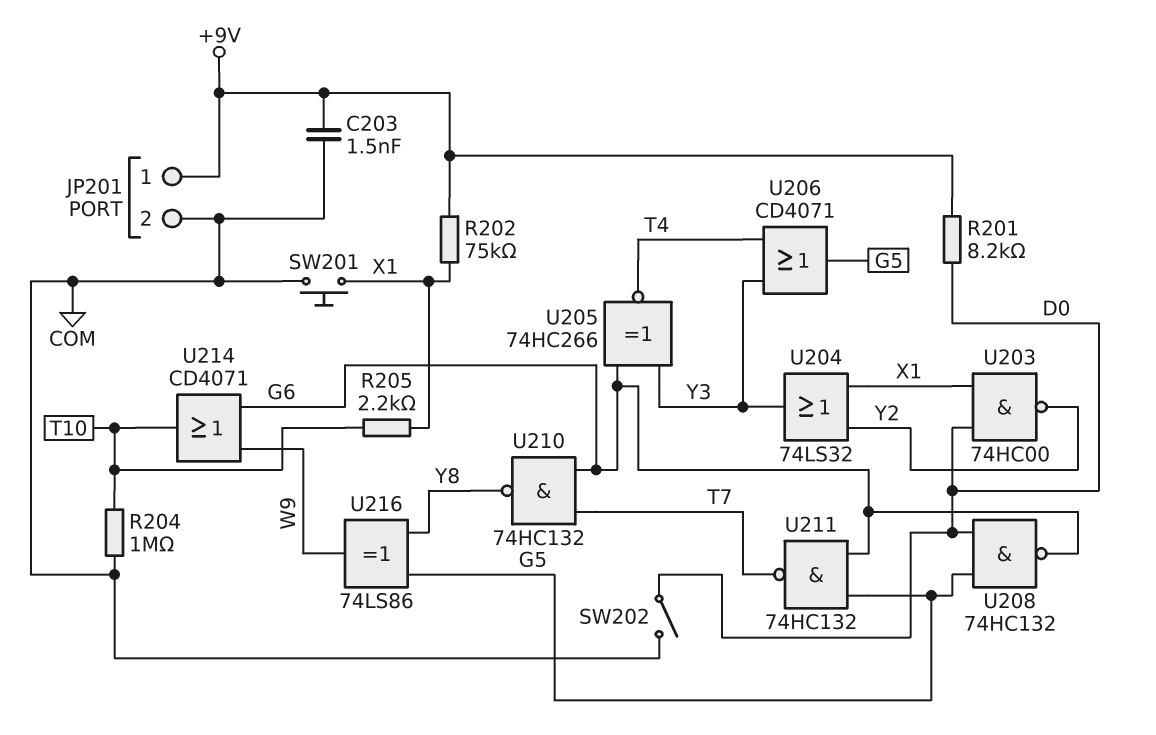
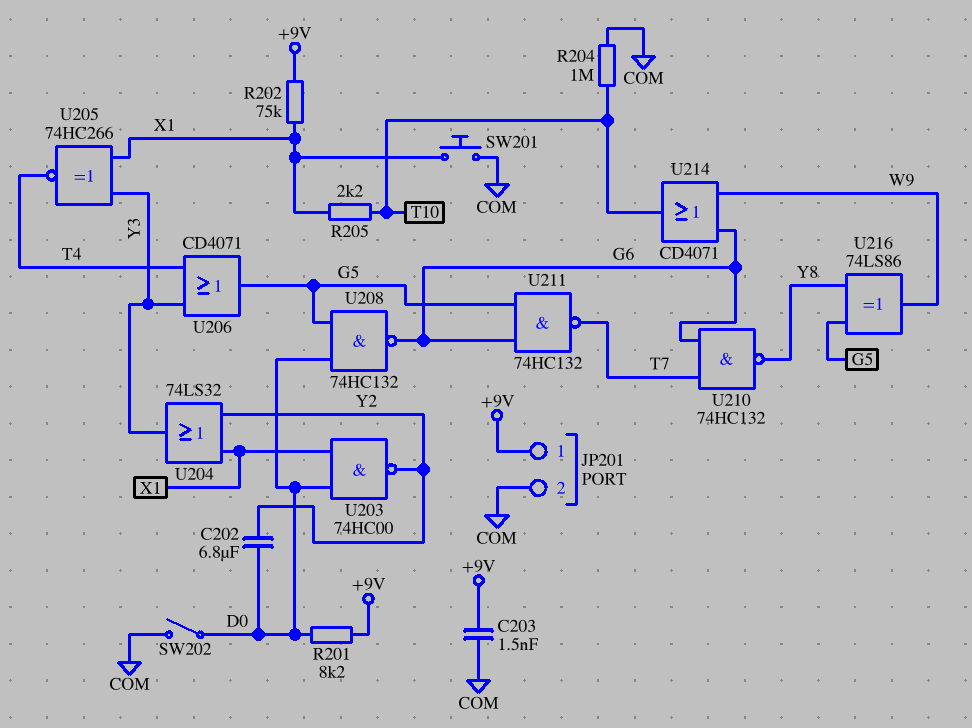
C202: none -> 6.8uF (D0, Y2)
U205: XNOR 74HC266 (in G6, in Y3, out T4) -> XNOR 74HC266 (in X1, in Y3, out T4)

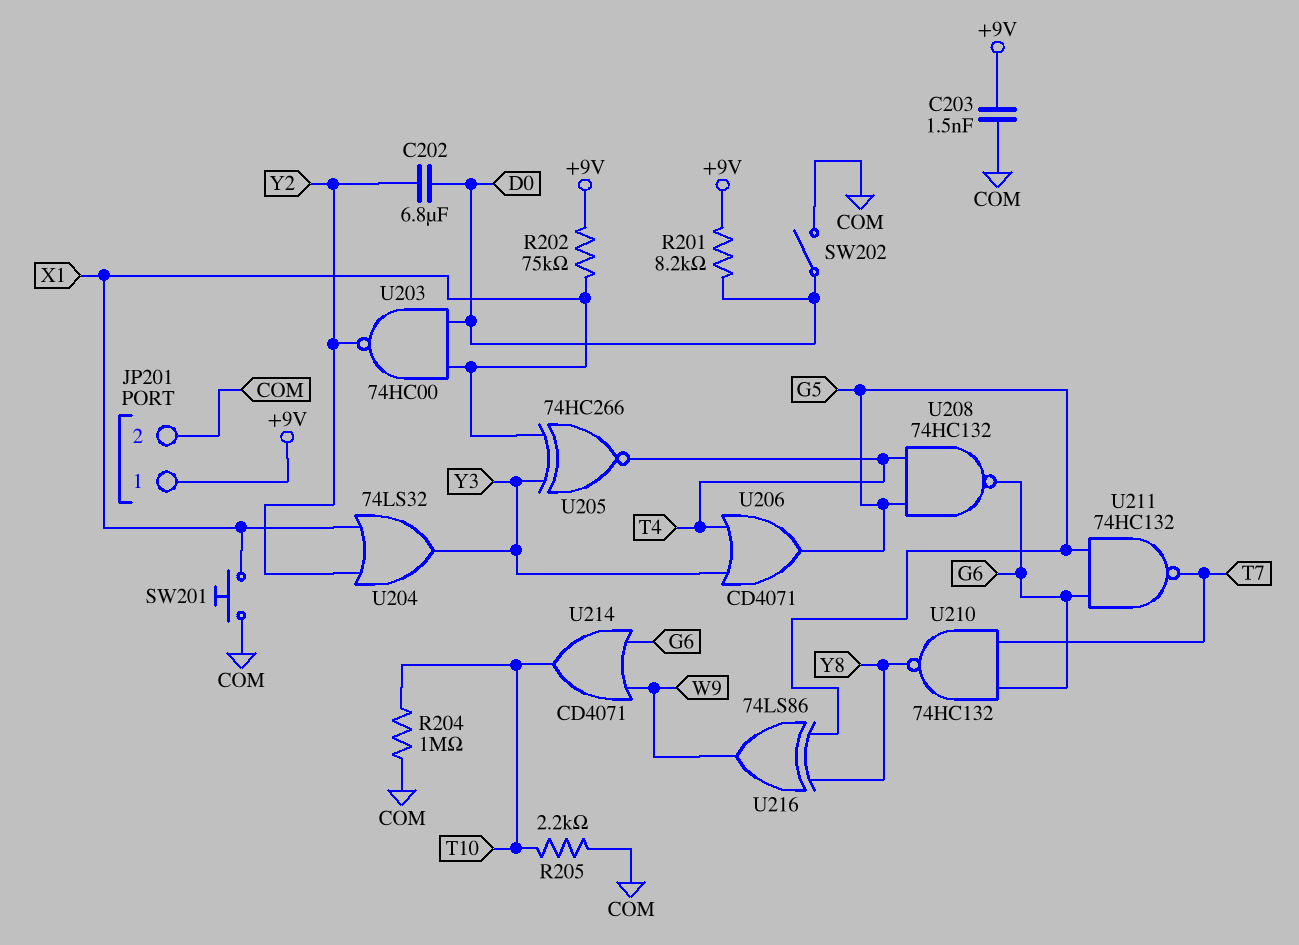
R205: 2.2k (T10, X1) -> 2.2k (COM, T10)
U208: NAND 74HC132 (in D0, in G5, out G6) -> NAND 74HC132 (in G5, in T4, out G6)

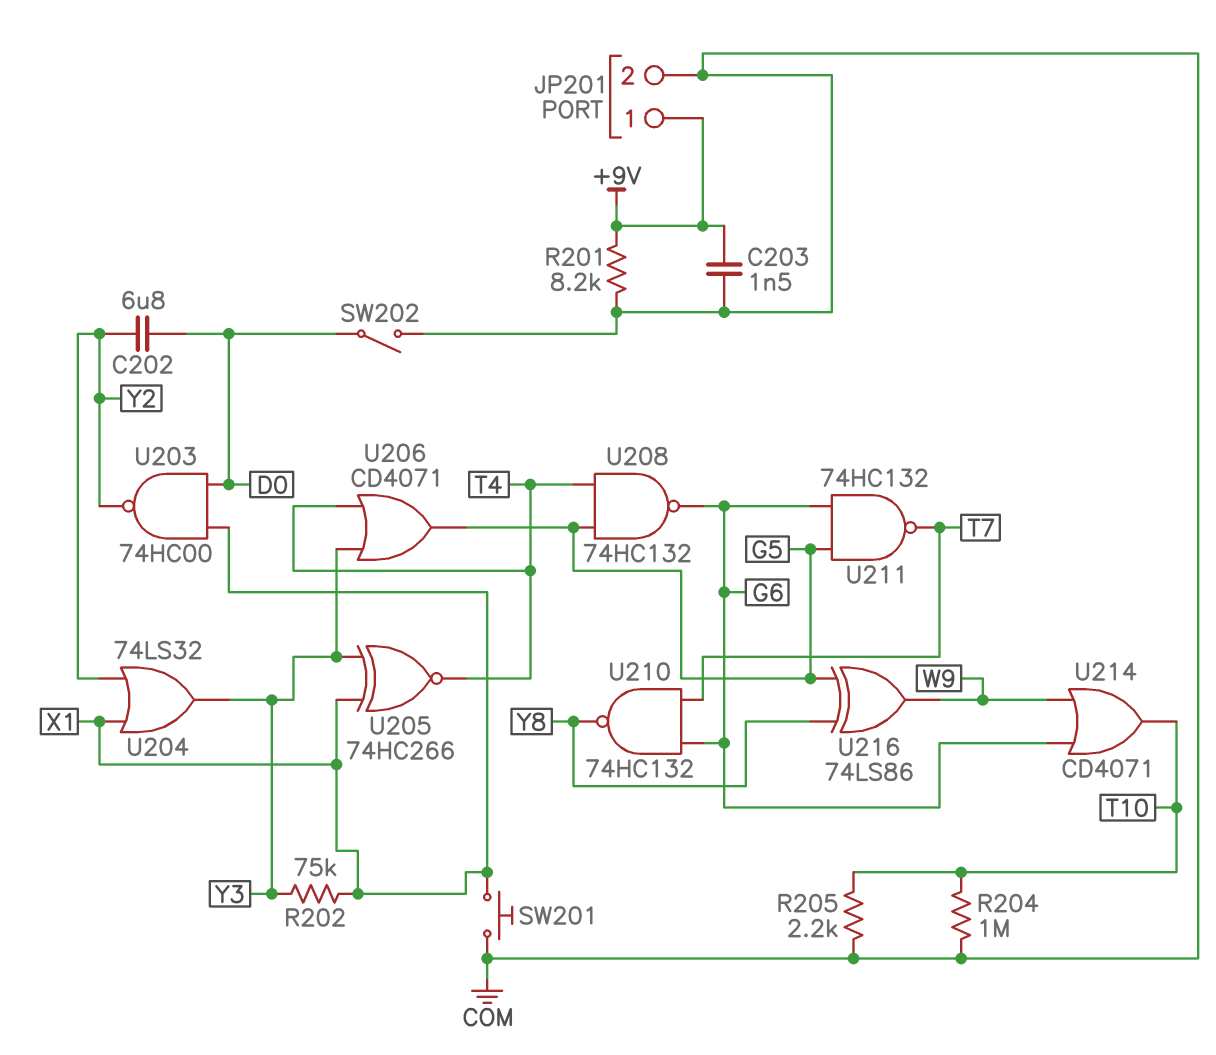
R201: 8.2k (+9V, D0) -> 8.2k (+9V, COM)
R202: 75k (+9V, X1) -> 75k (X1, Y3)

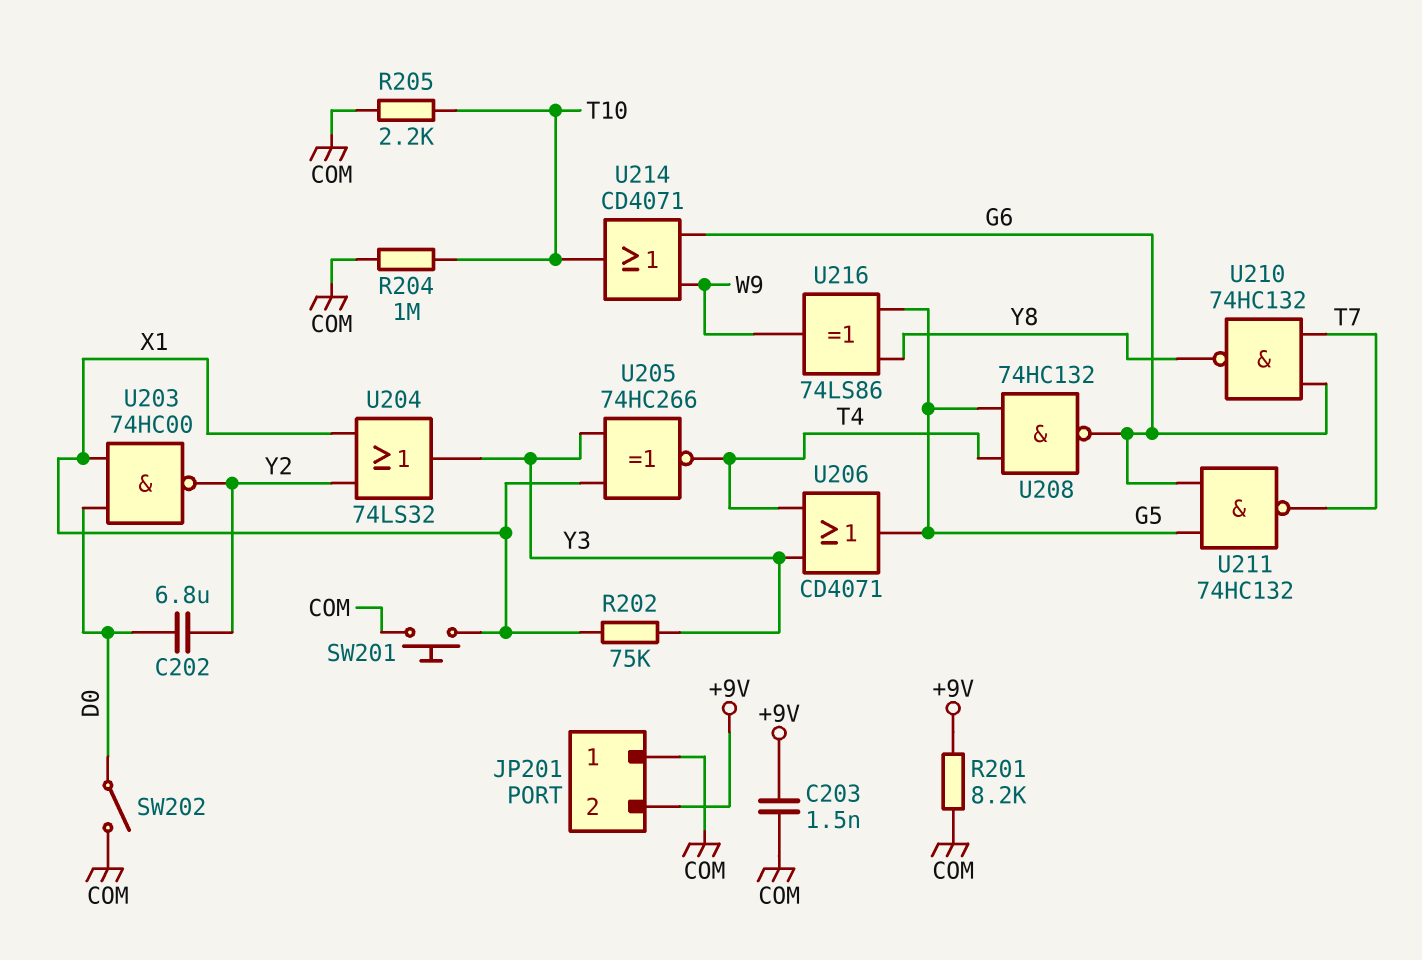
JP201 pin 1: +9V -> COM
JP201 pin 2: COM -> +9V

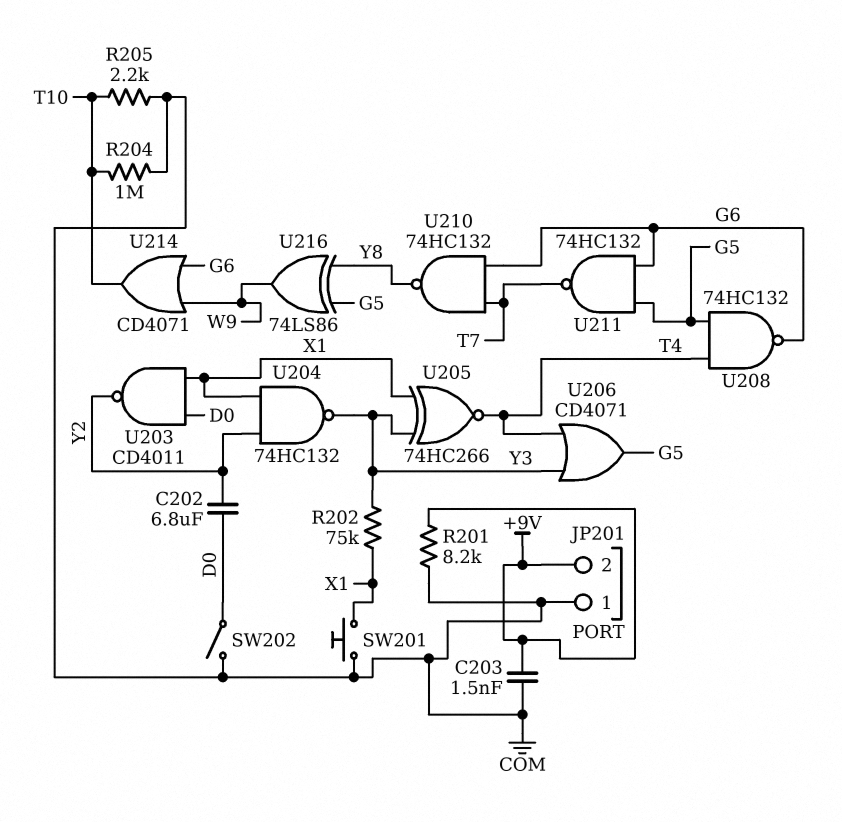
U203: NAND 74HC00 (in D0, in X1, out Y2) -> NAND CD4011 (in D0, in X1, out Y2)
U204: OR 74LS32 (in X1, in Y2, out Y3) -> NAND 74HC132 (in X1, in Y2, out Y3)

